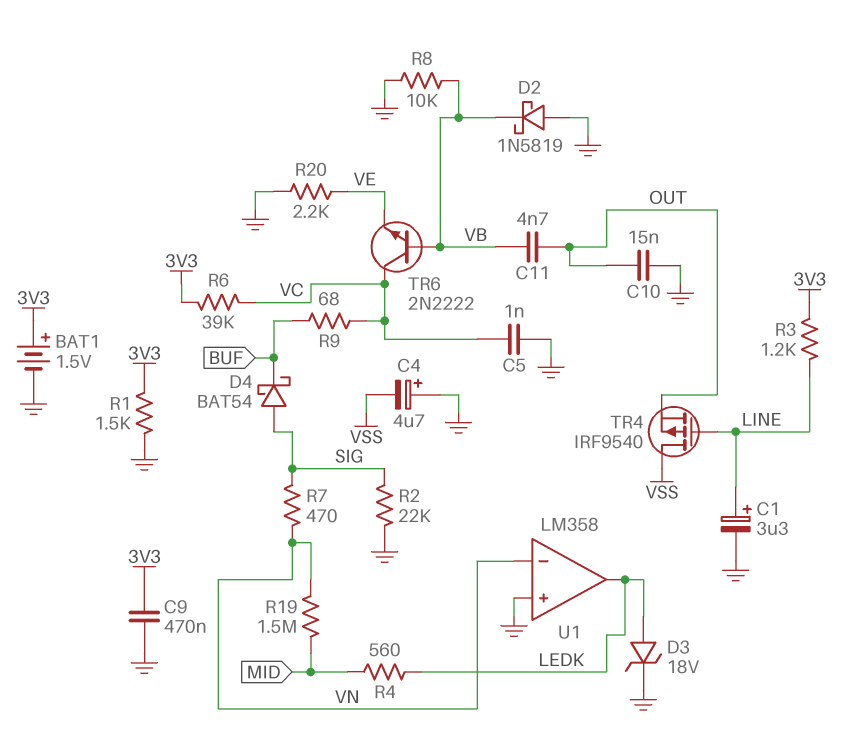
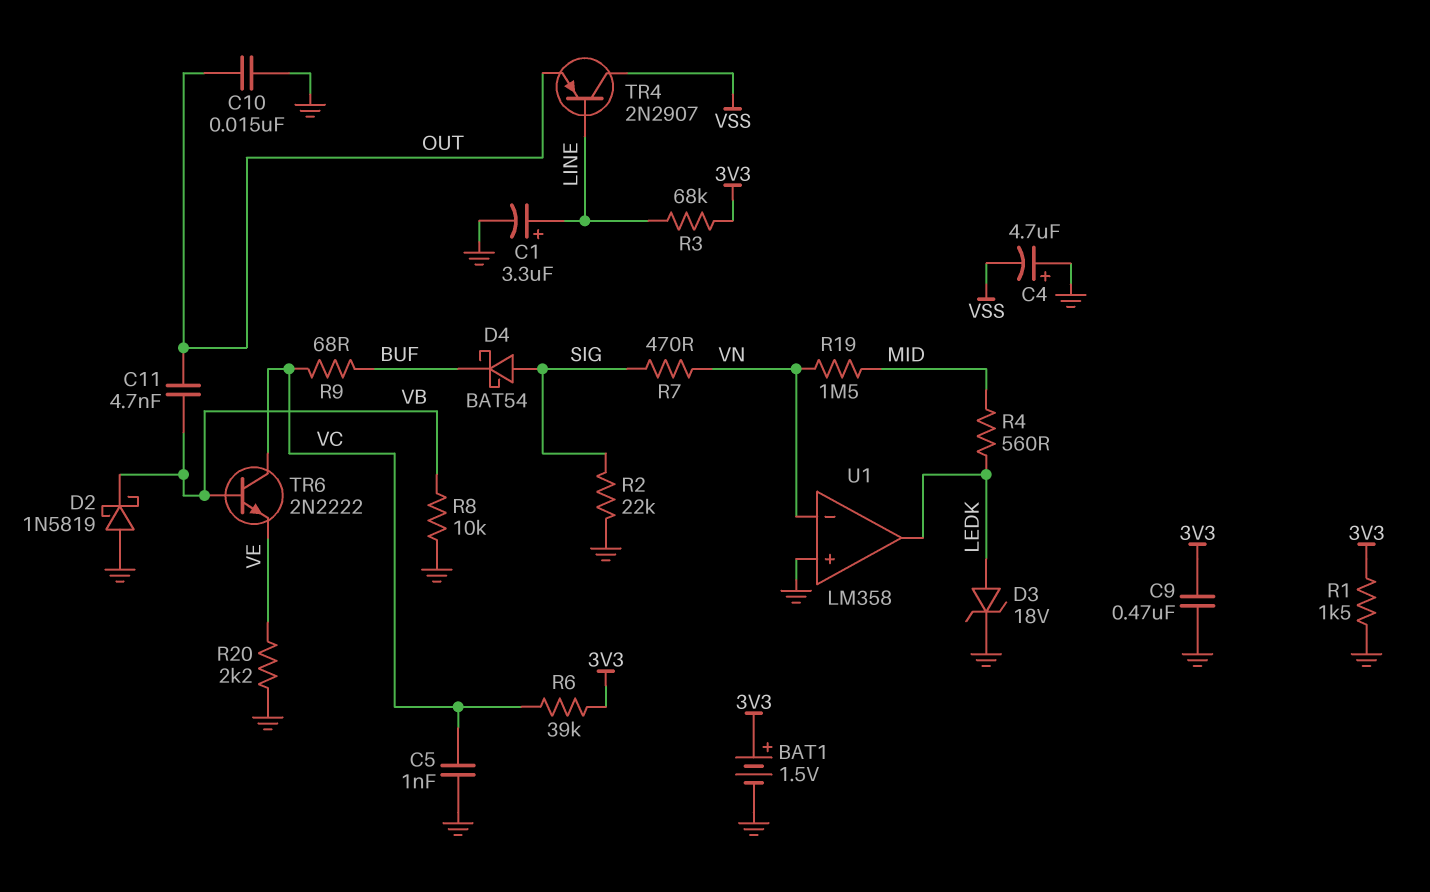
R3: 1.2k (3V3, LINE) -> 68k (3V3, LINE)
TR4: PMOS IRF9540 (G LINE, D VSS, S OUT) -> PNP 2N2907 (B LINE, C VSS, E OUT)

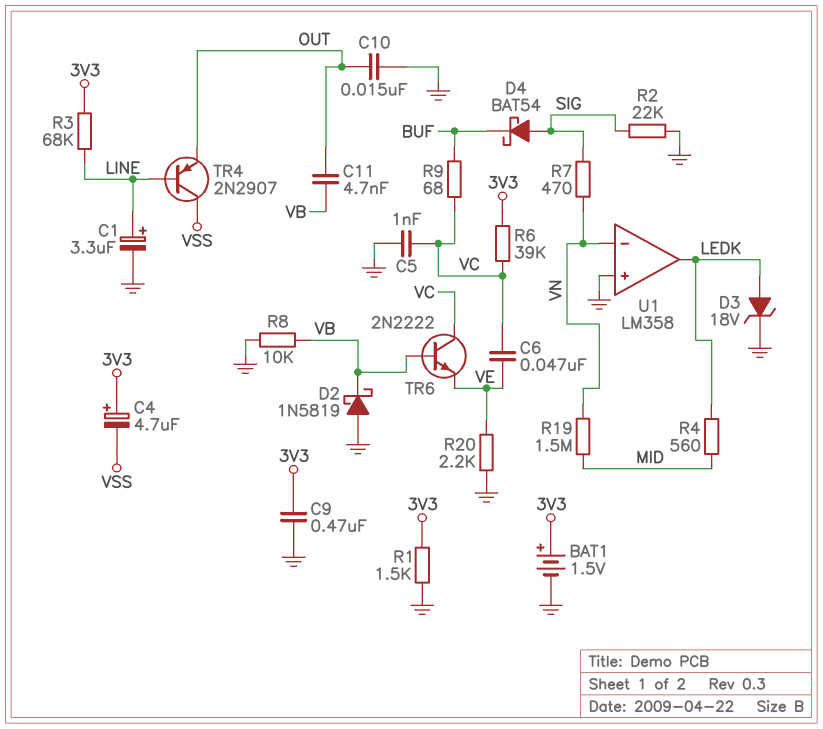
C4: 4.7uF (plus GND, minus VSS) -> 4.7uF (plus 3V3, minus VSS)
C6: none -> 47nF (VC, VE)

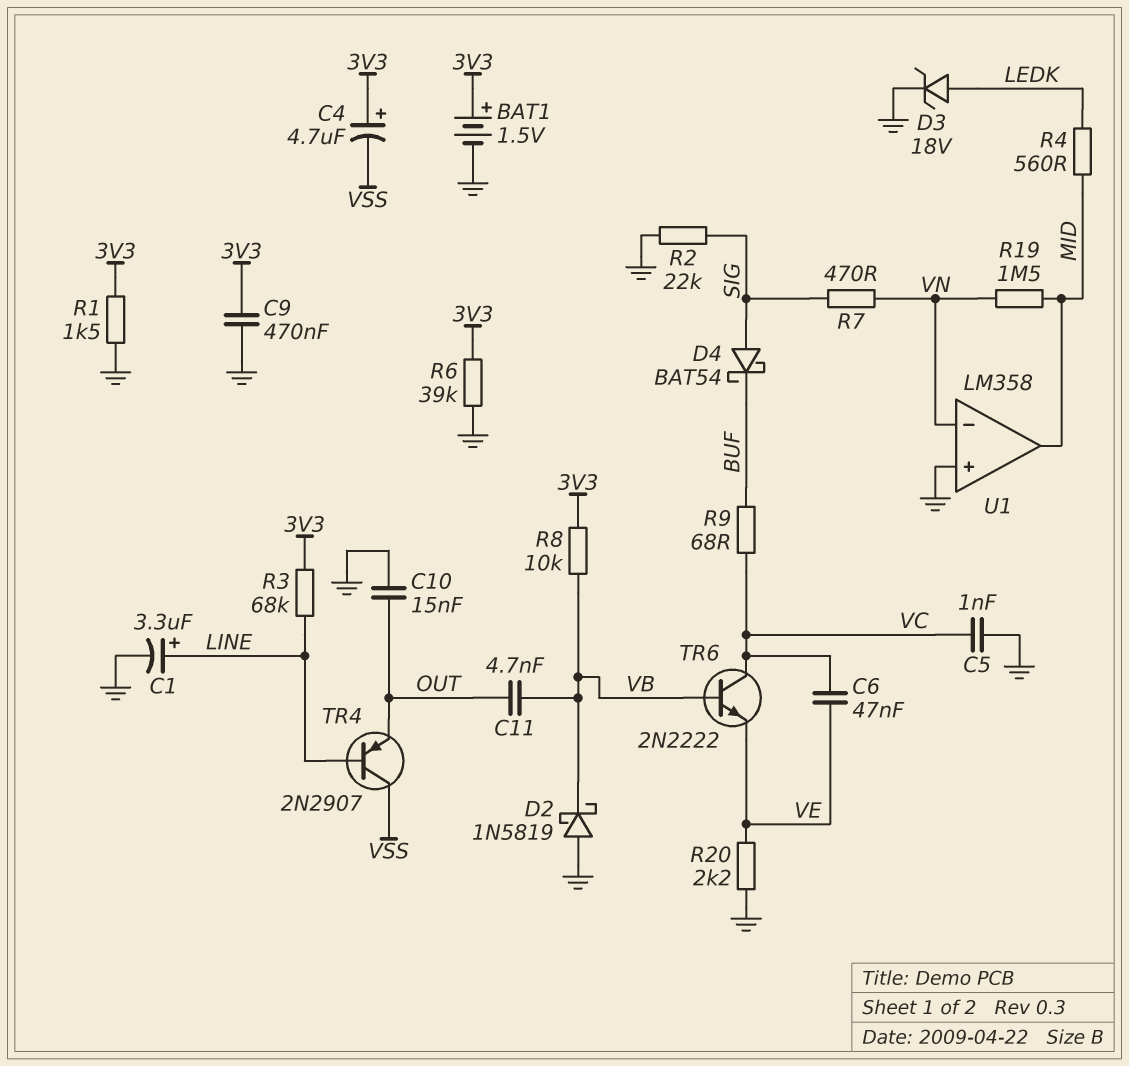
R6: 39k (3V3, VC) -> 39k (3V3, GND)
R8: 10k (GND, VB) -> 10k (3V3, VB)
U1 pin out: LEDK -> MID

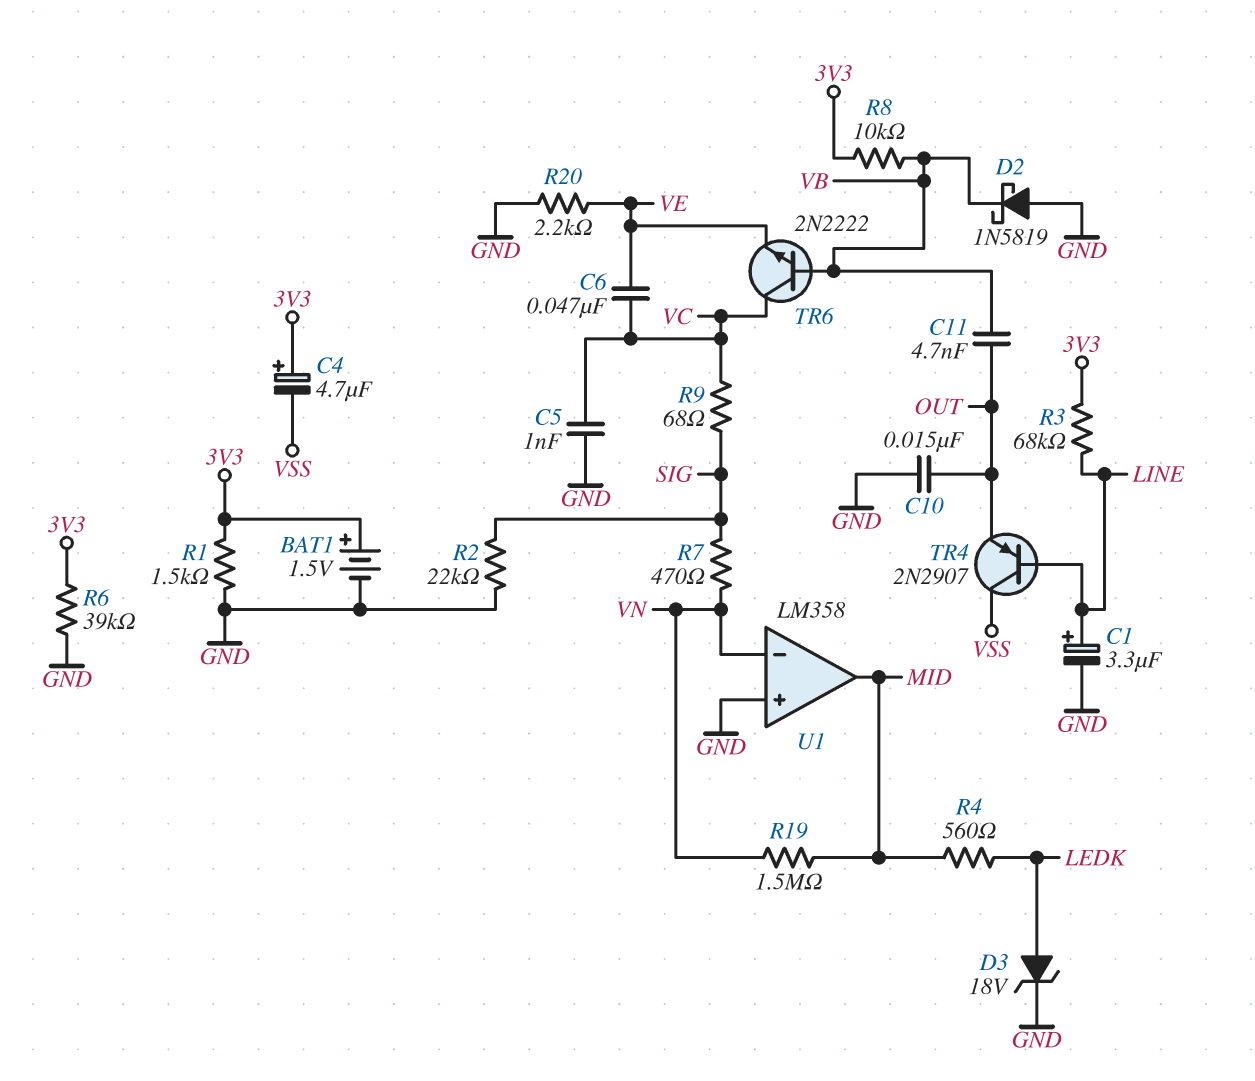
C9: 470nF (3V3, GND) -> none
D4: schottky BAT54 (A SIG, K BUF) -> none
R9: 68 (BUF, VC) -> 68 (SIG, VC)

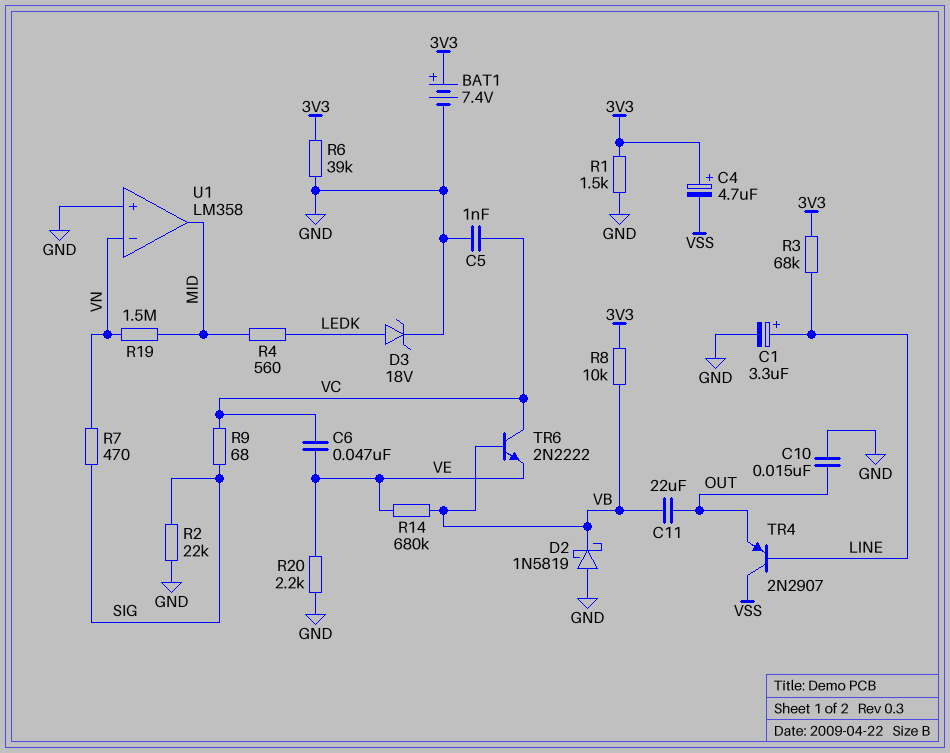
BAT1: 1.5V (plus 3V3, minus GND) -> 7.4V (plus 3V3, minus GND)
C11: 4.7nF (OUT, VB) -> 22uF (OUT, VB)
R14: none -> 680k (VB, VE)

